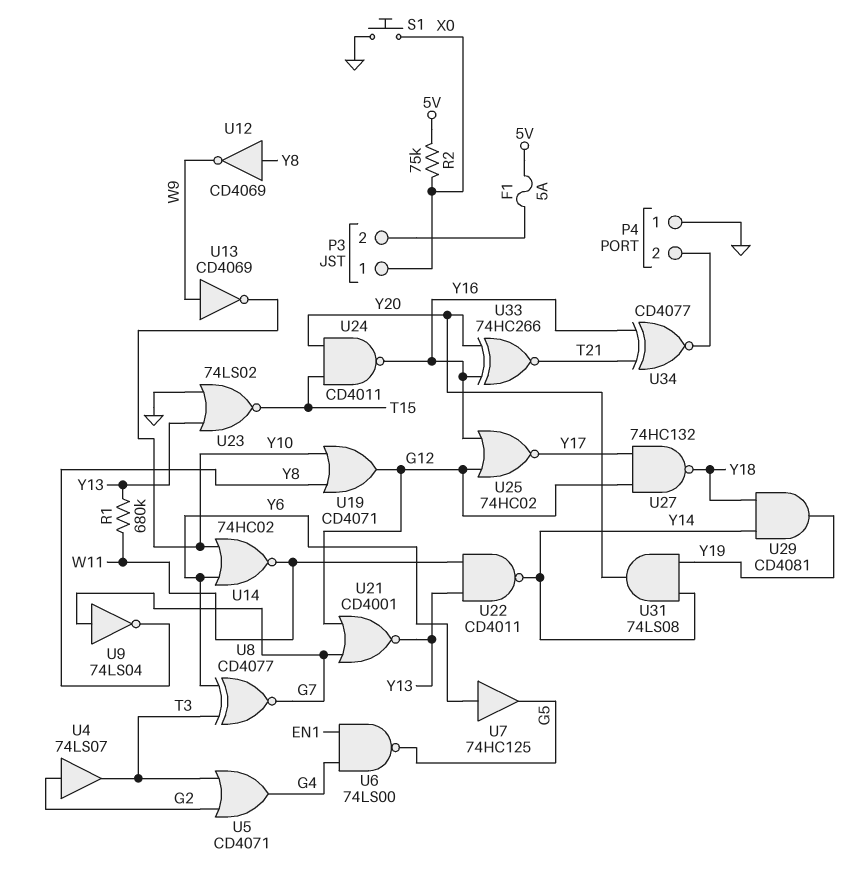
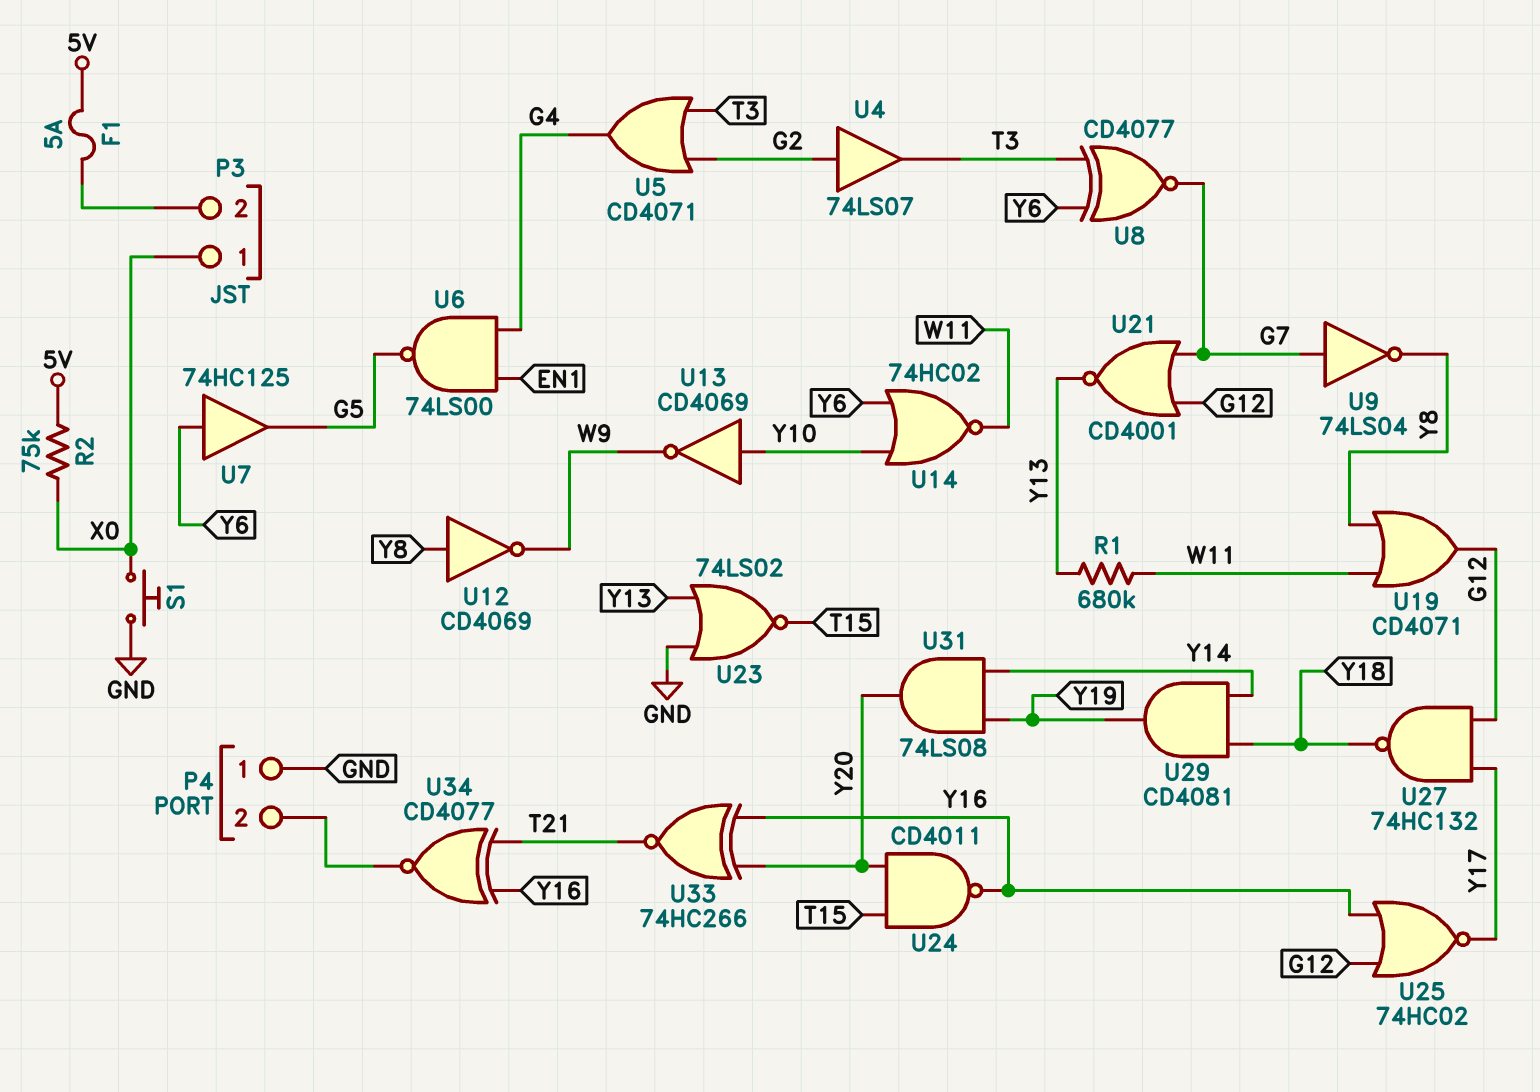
U13: NOT CD4069 (in W9, out Y10) -> NOT CD4069 (in Y10, out W9)
U19: OR CD4071 (in Y8, in Y10, out G12) -> OR CD4071 (in W11, in Y8, out G12)
U22: NAND CD4011 (in W11, in Y13, out Y14) -> none

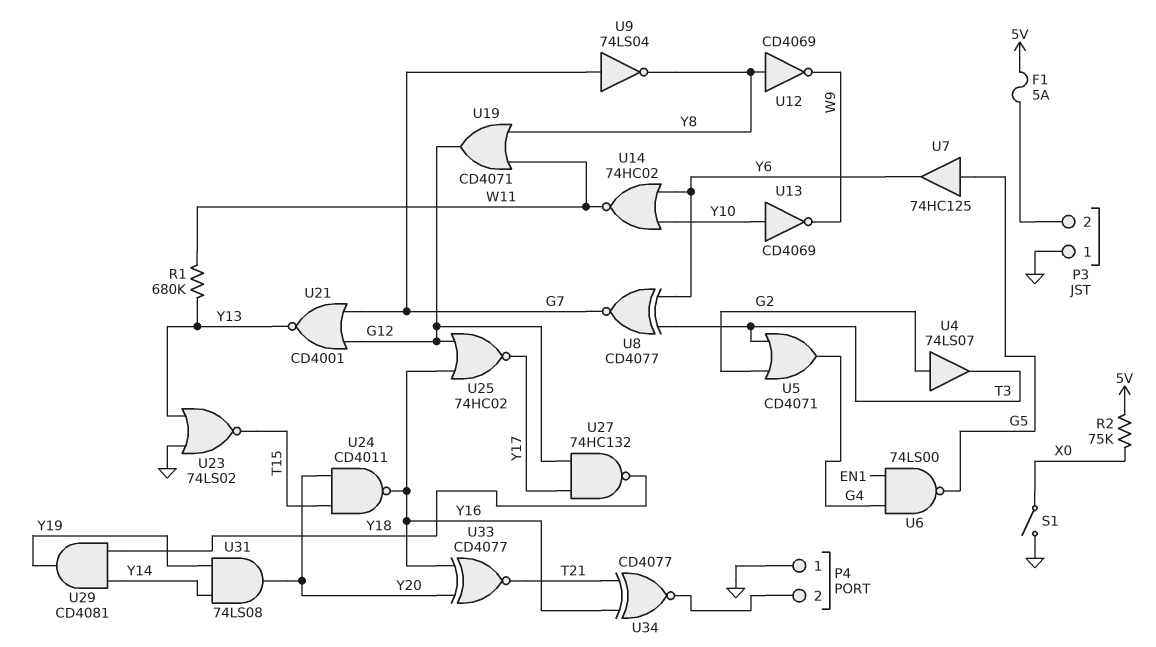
P3 pin 1: X0 -> GND
S1: button (GND, X0) -> switch (GND, X0)
U7: buffer 74HC125 (in Y6, out G5) -> buffer 74HC125 (in G5, out Y6)
U33: XNOR 74HC266 (in Y16, in Y20, out T21) -> XNOR CD4077 (in Y16, in Y20, out T21)

